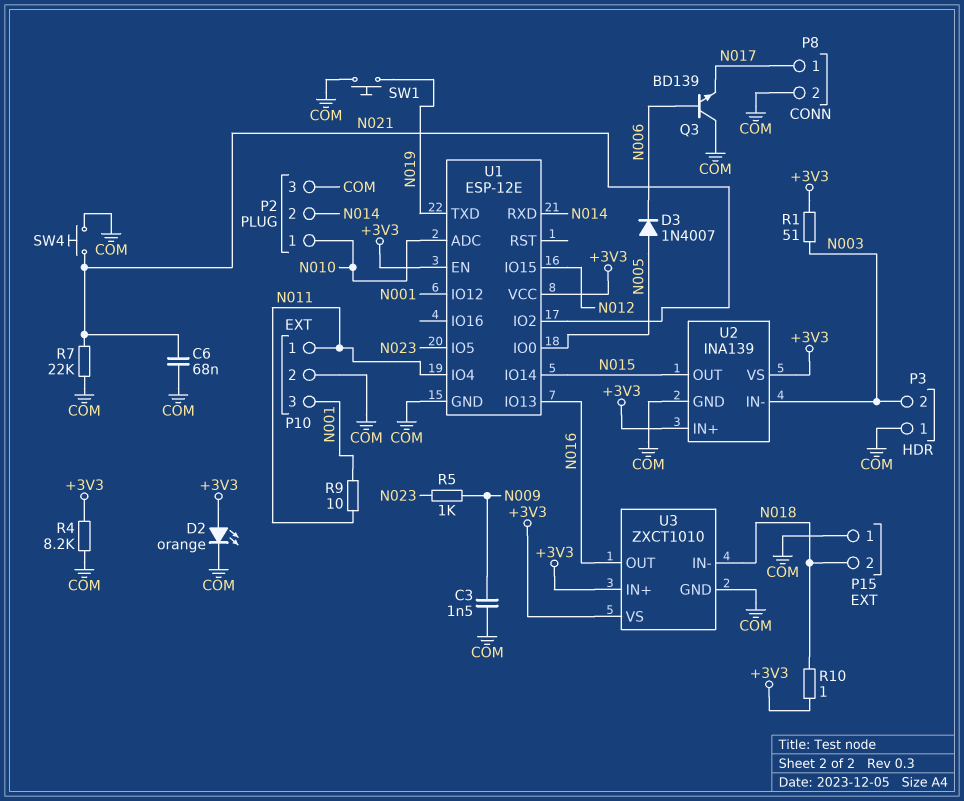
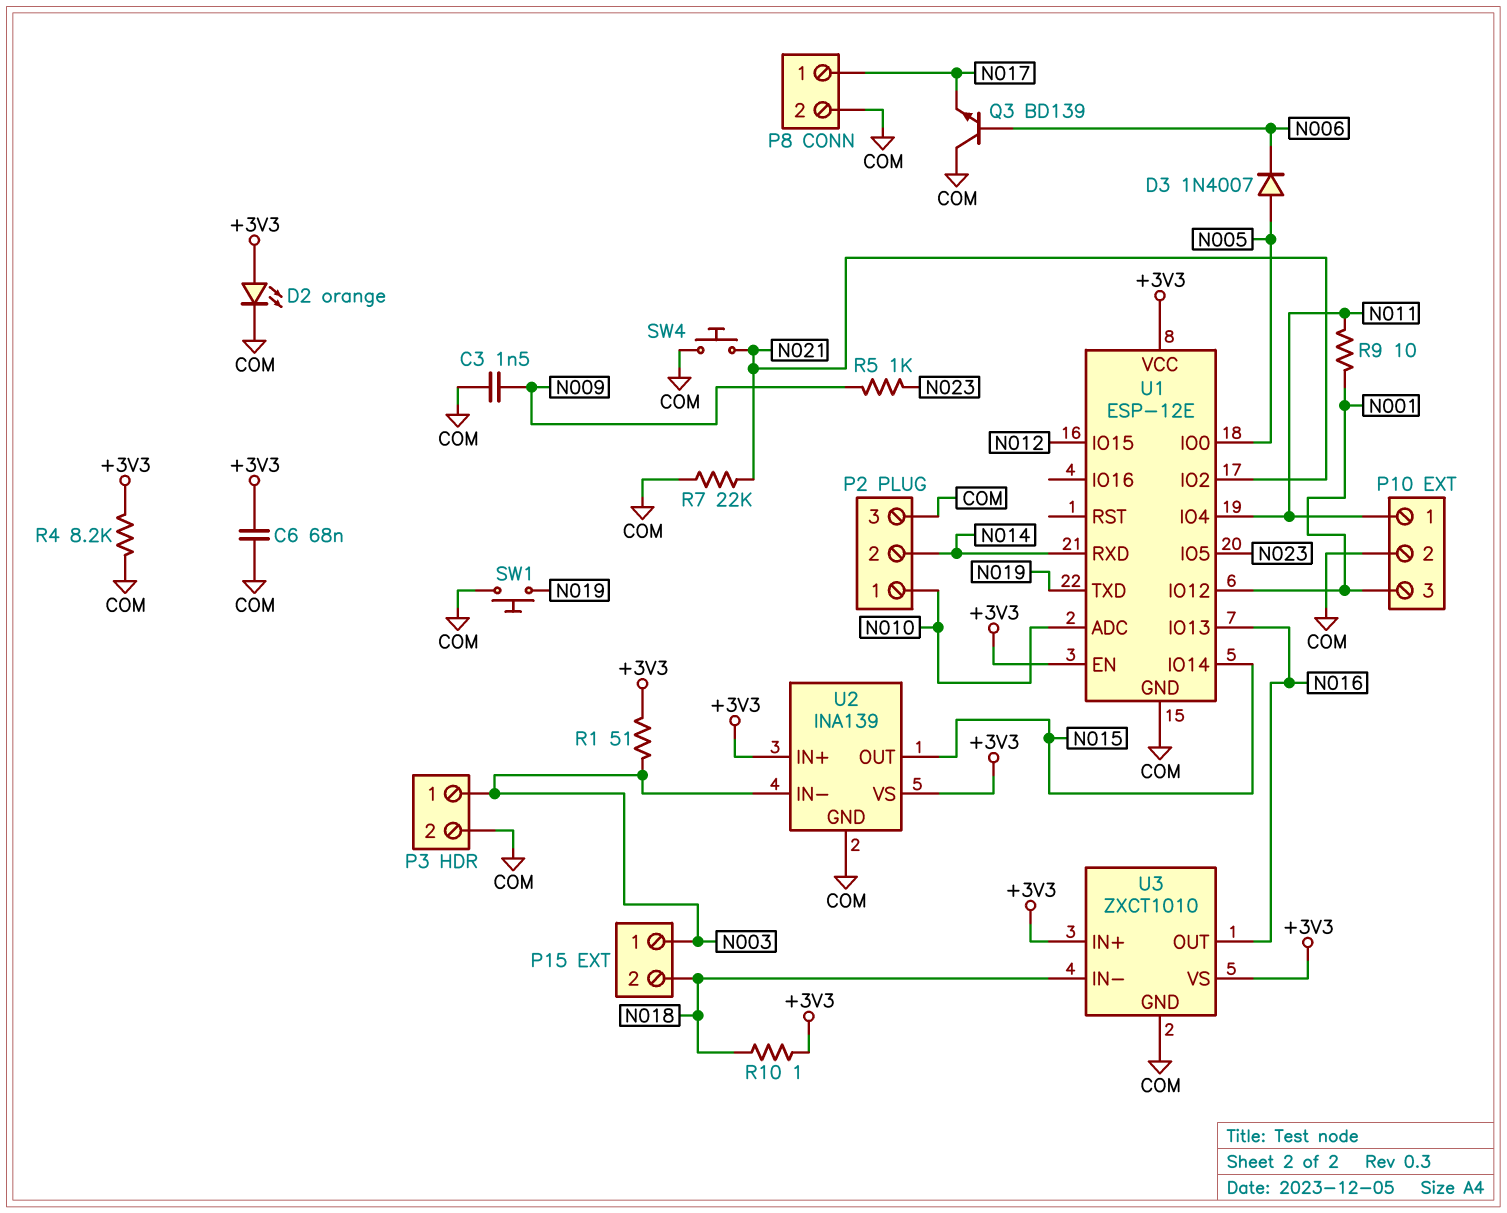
C6: 68nF (COM, N021) -> 68nF (+3V3, COM)
P3 pin 1: COM -> N003
P3 pin 2: N003 -> COM
P15 pin 1: COM -> N003

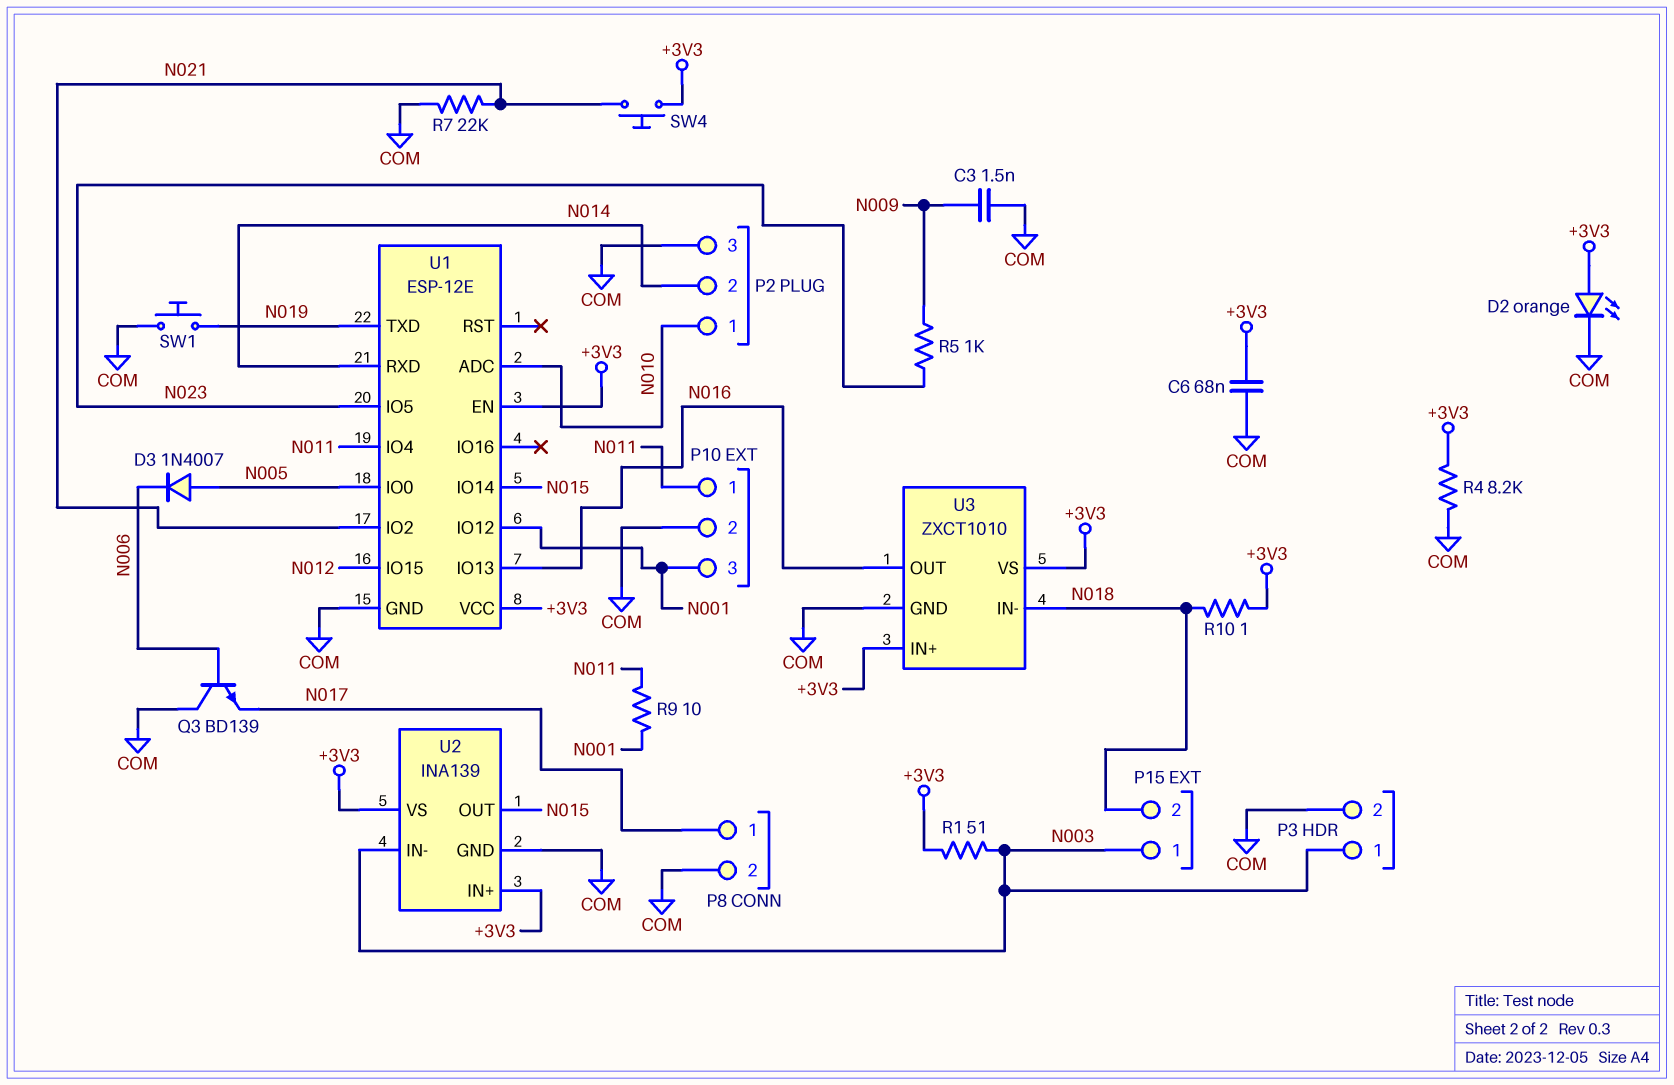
SW4: button (COM, N021) -> button (+3V3, N021)

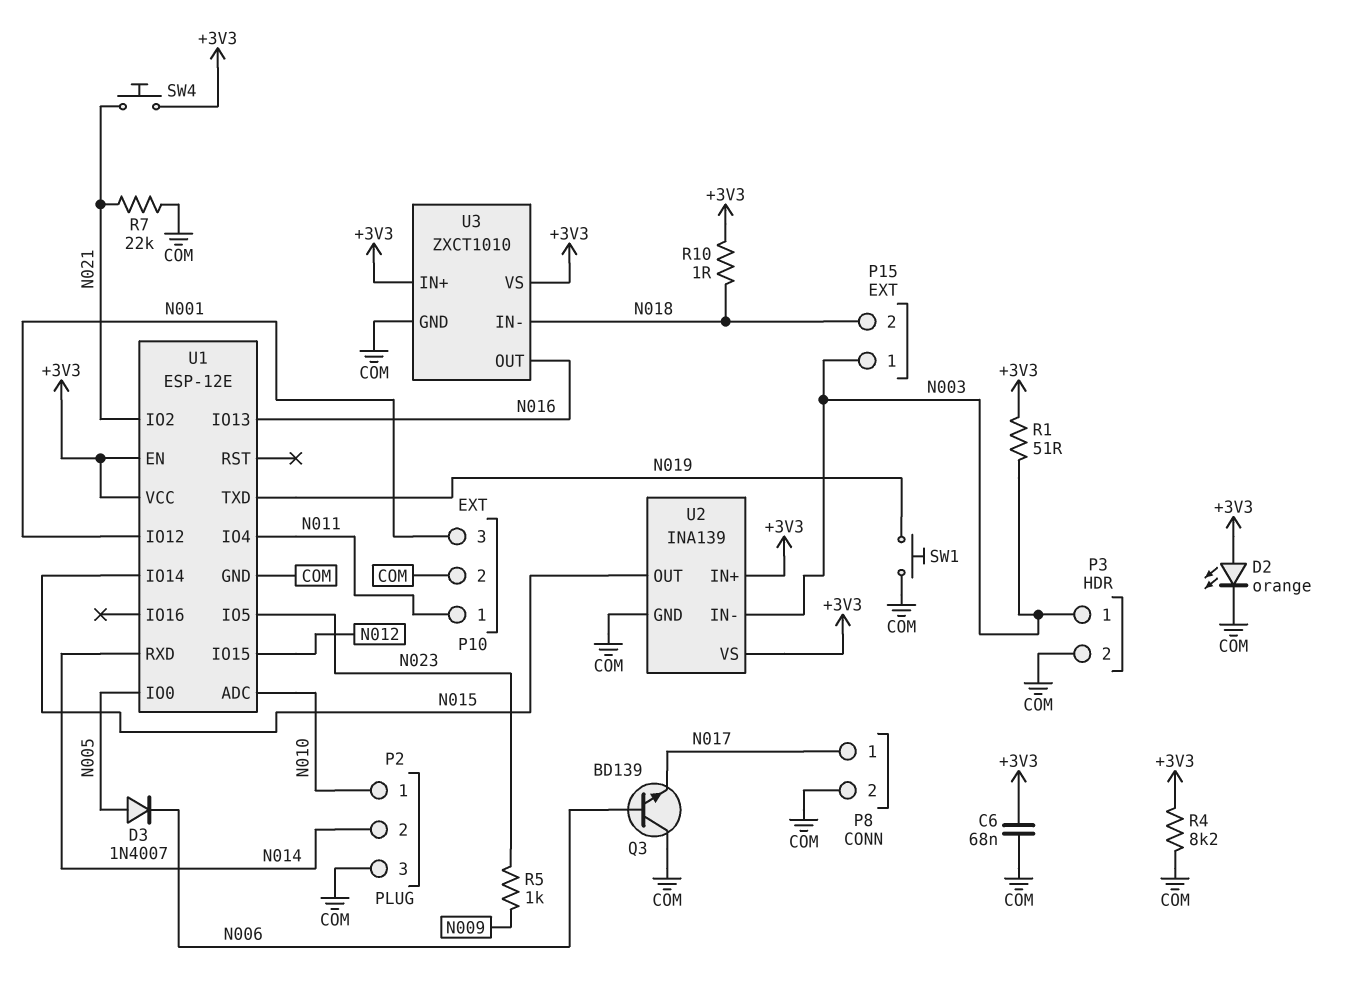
C3: 1.5nF (COM, N009) -> none
R9: 10 (N001, N011) -> none

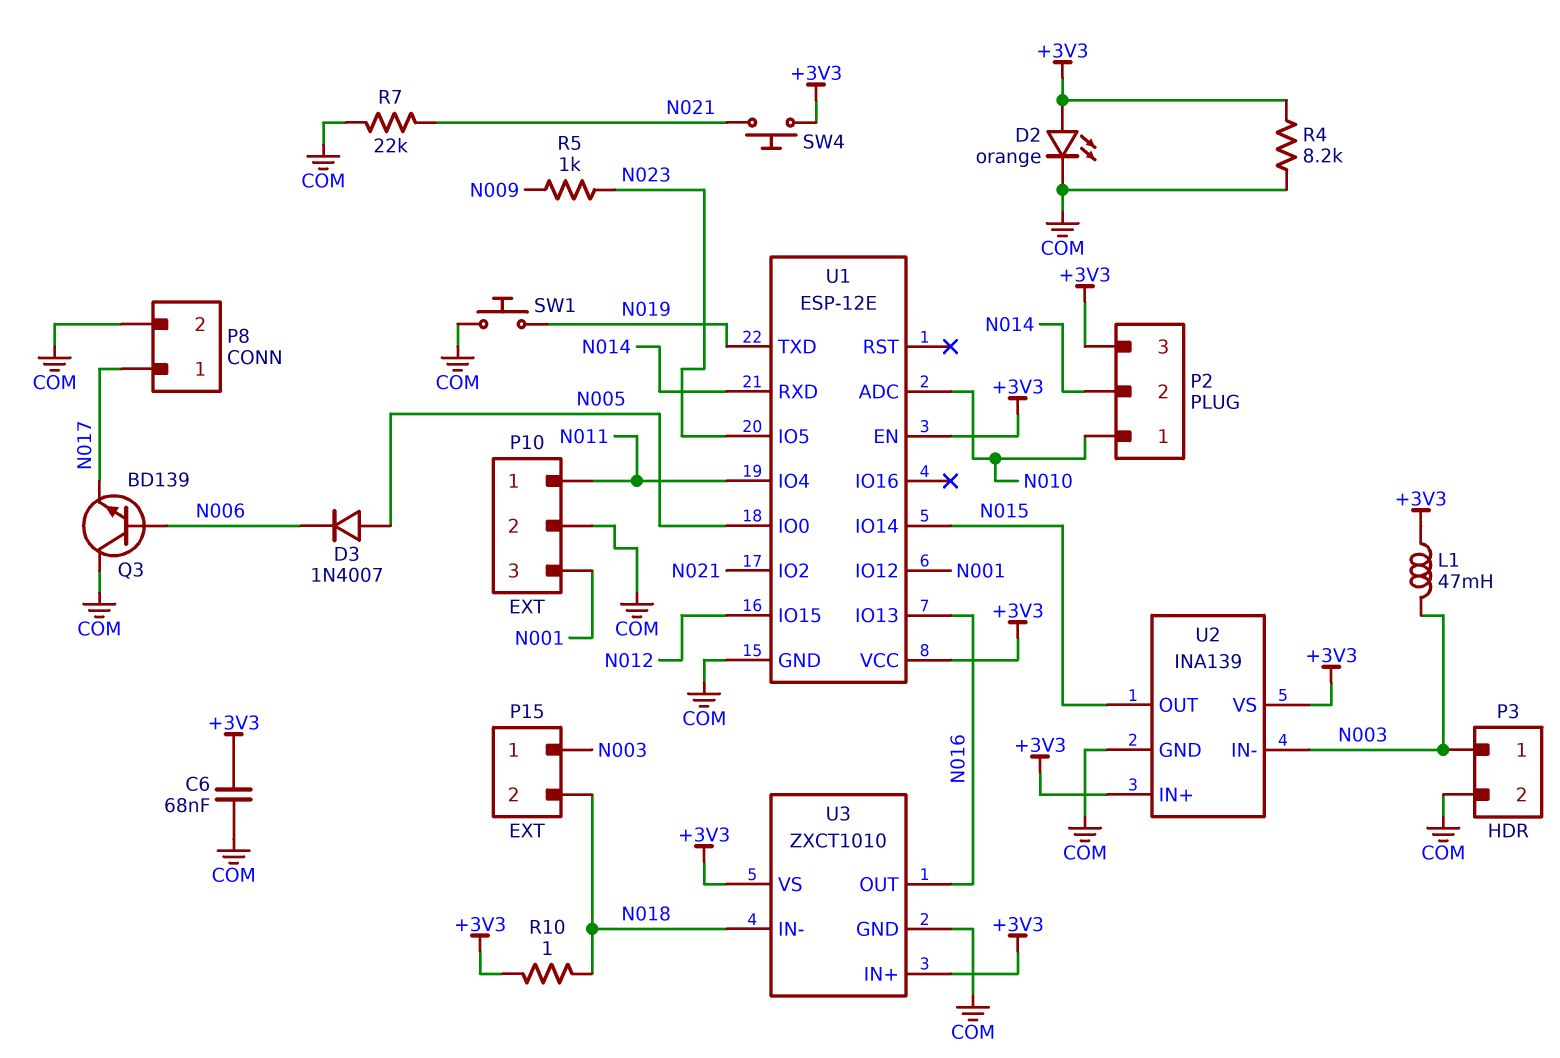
L1: none -> 47mH (+3V3, N003)
P2 pin 3: COM -> +3V3
R1: 51 (+3V3, N003) -> none

